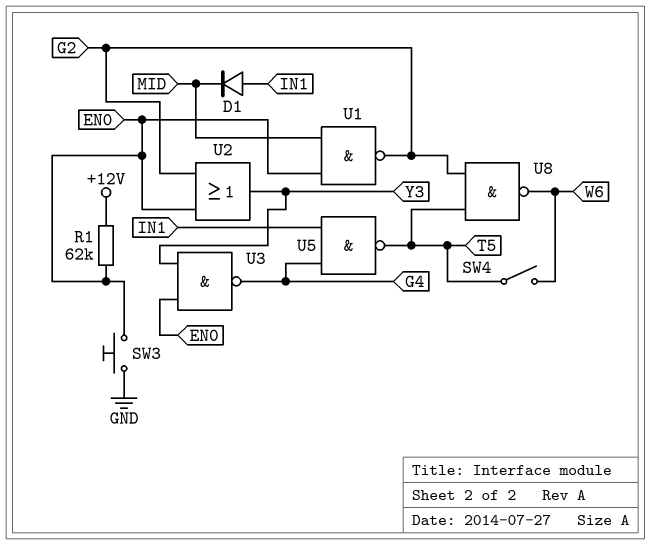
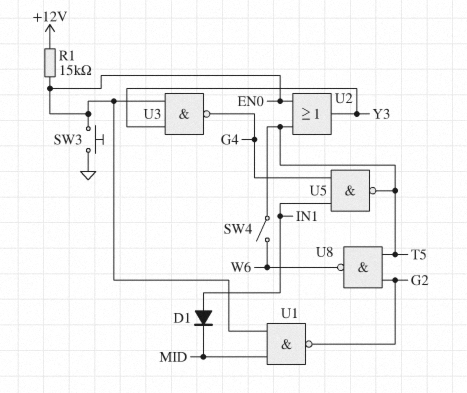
R1: 62k (+12V, EN0) -> 15k (+12V, EN0)
U2: OR (in EN0, in G2, out Y3) -> OR (in EN0, in T5, out Y3)

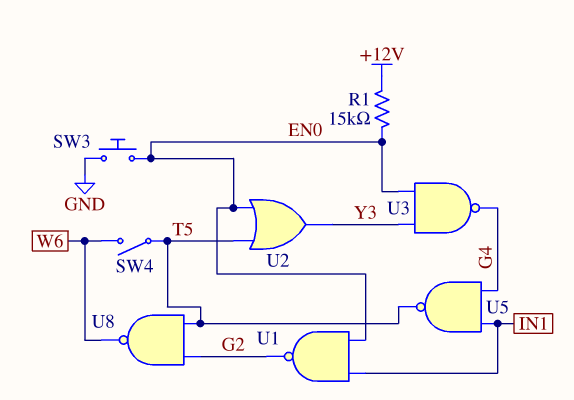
D1: diode (A IN1, K MID) -> none
U1: NAND (in EN0, in MID, out G2) -> NAND (in EN0, in IN1, out G2)

